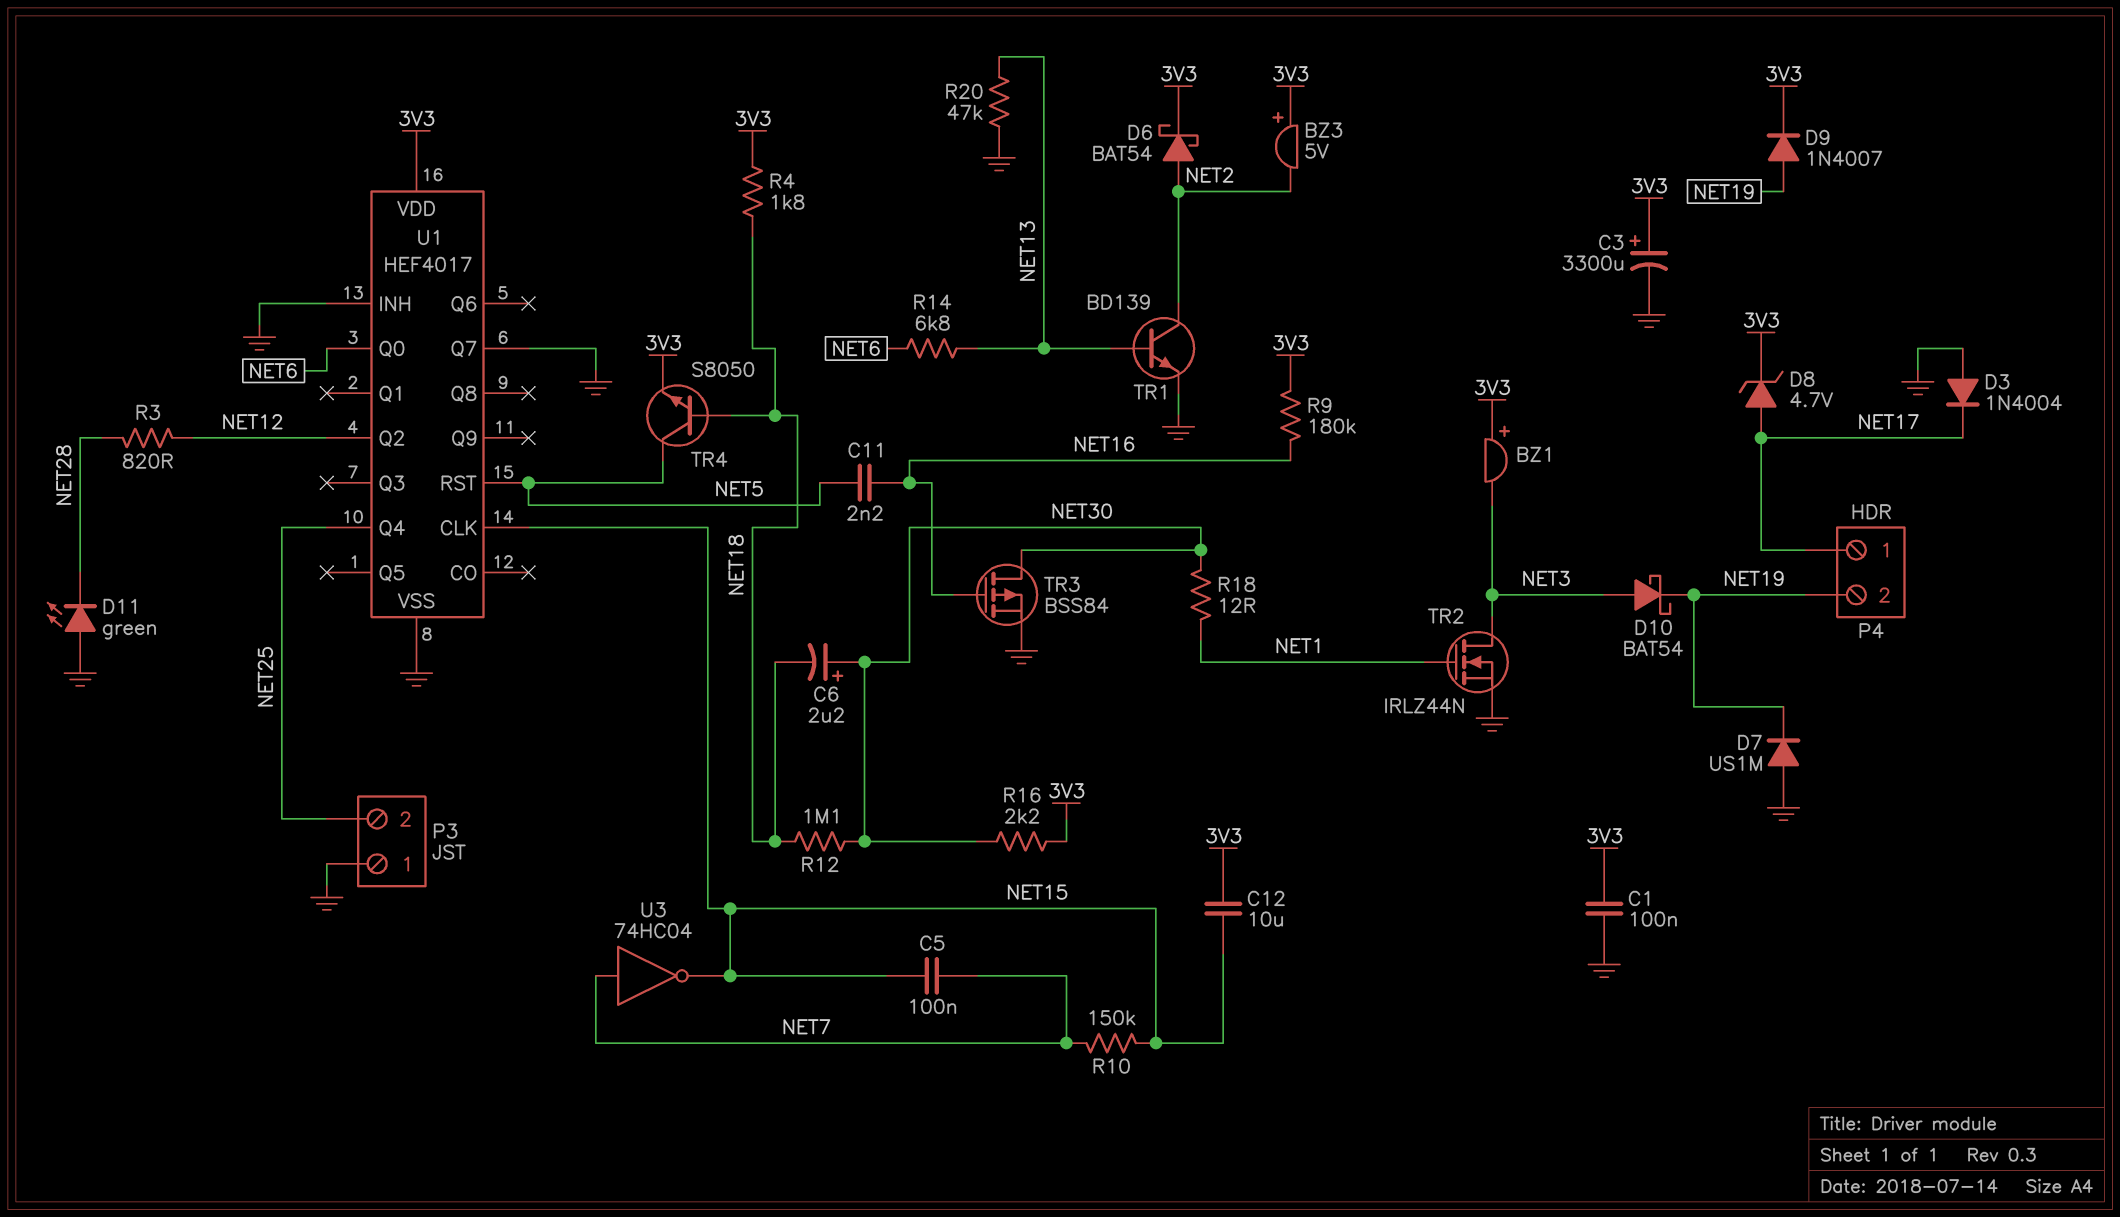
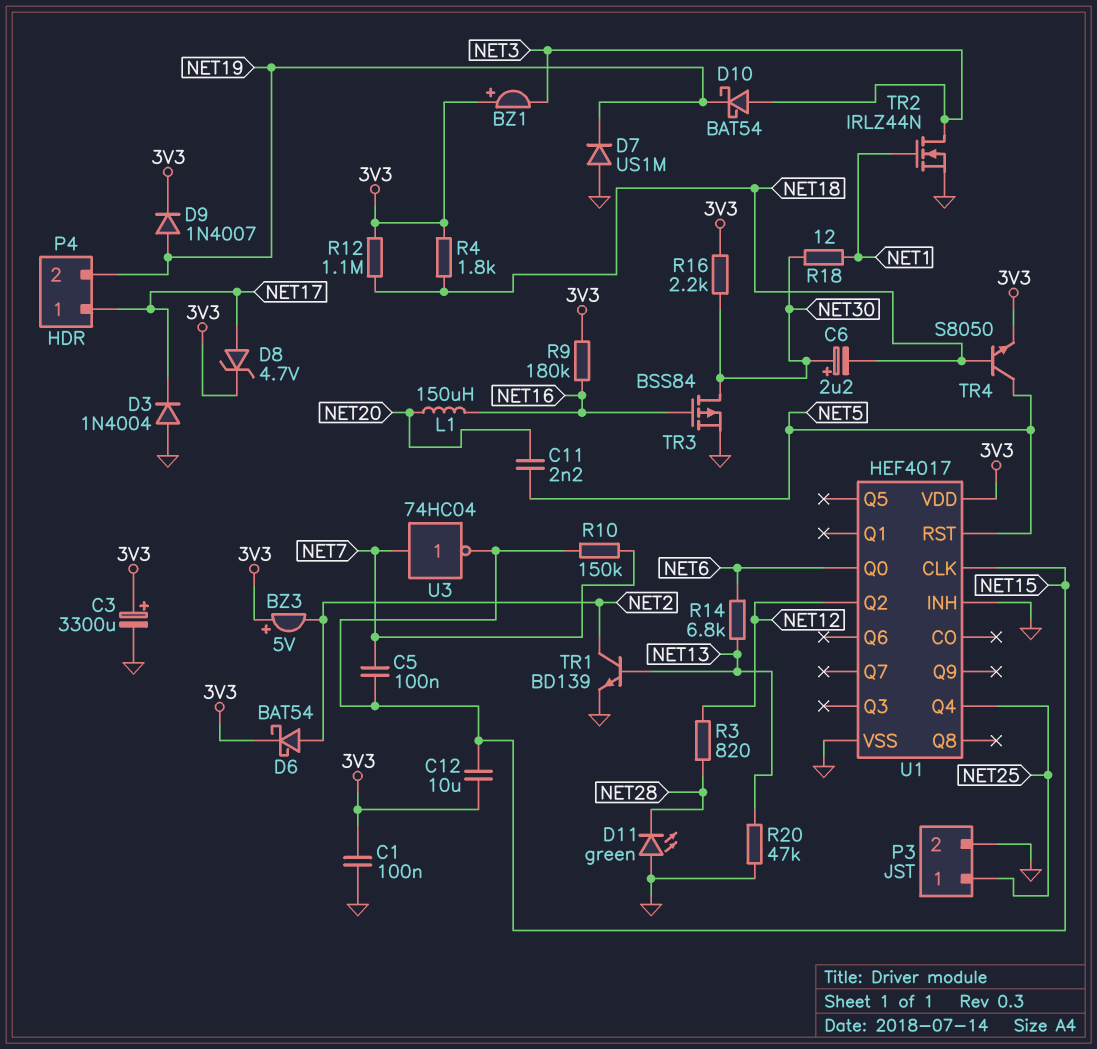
C11: 2.2nF (NET5, NET16) -> 2.2nF (NET5, NET20)
L1: none -> 150uH (NET16, NET20)
P3 pin 1: GND -> NET25
P3 pin 2: NET25 -> GND
R12: 1.1M (NET18, NET30) -> 1.1M (3V3, NET18)
U1 pin Q7: GND -> none

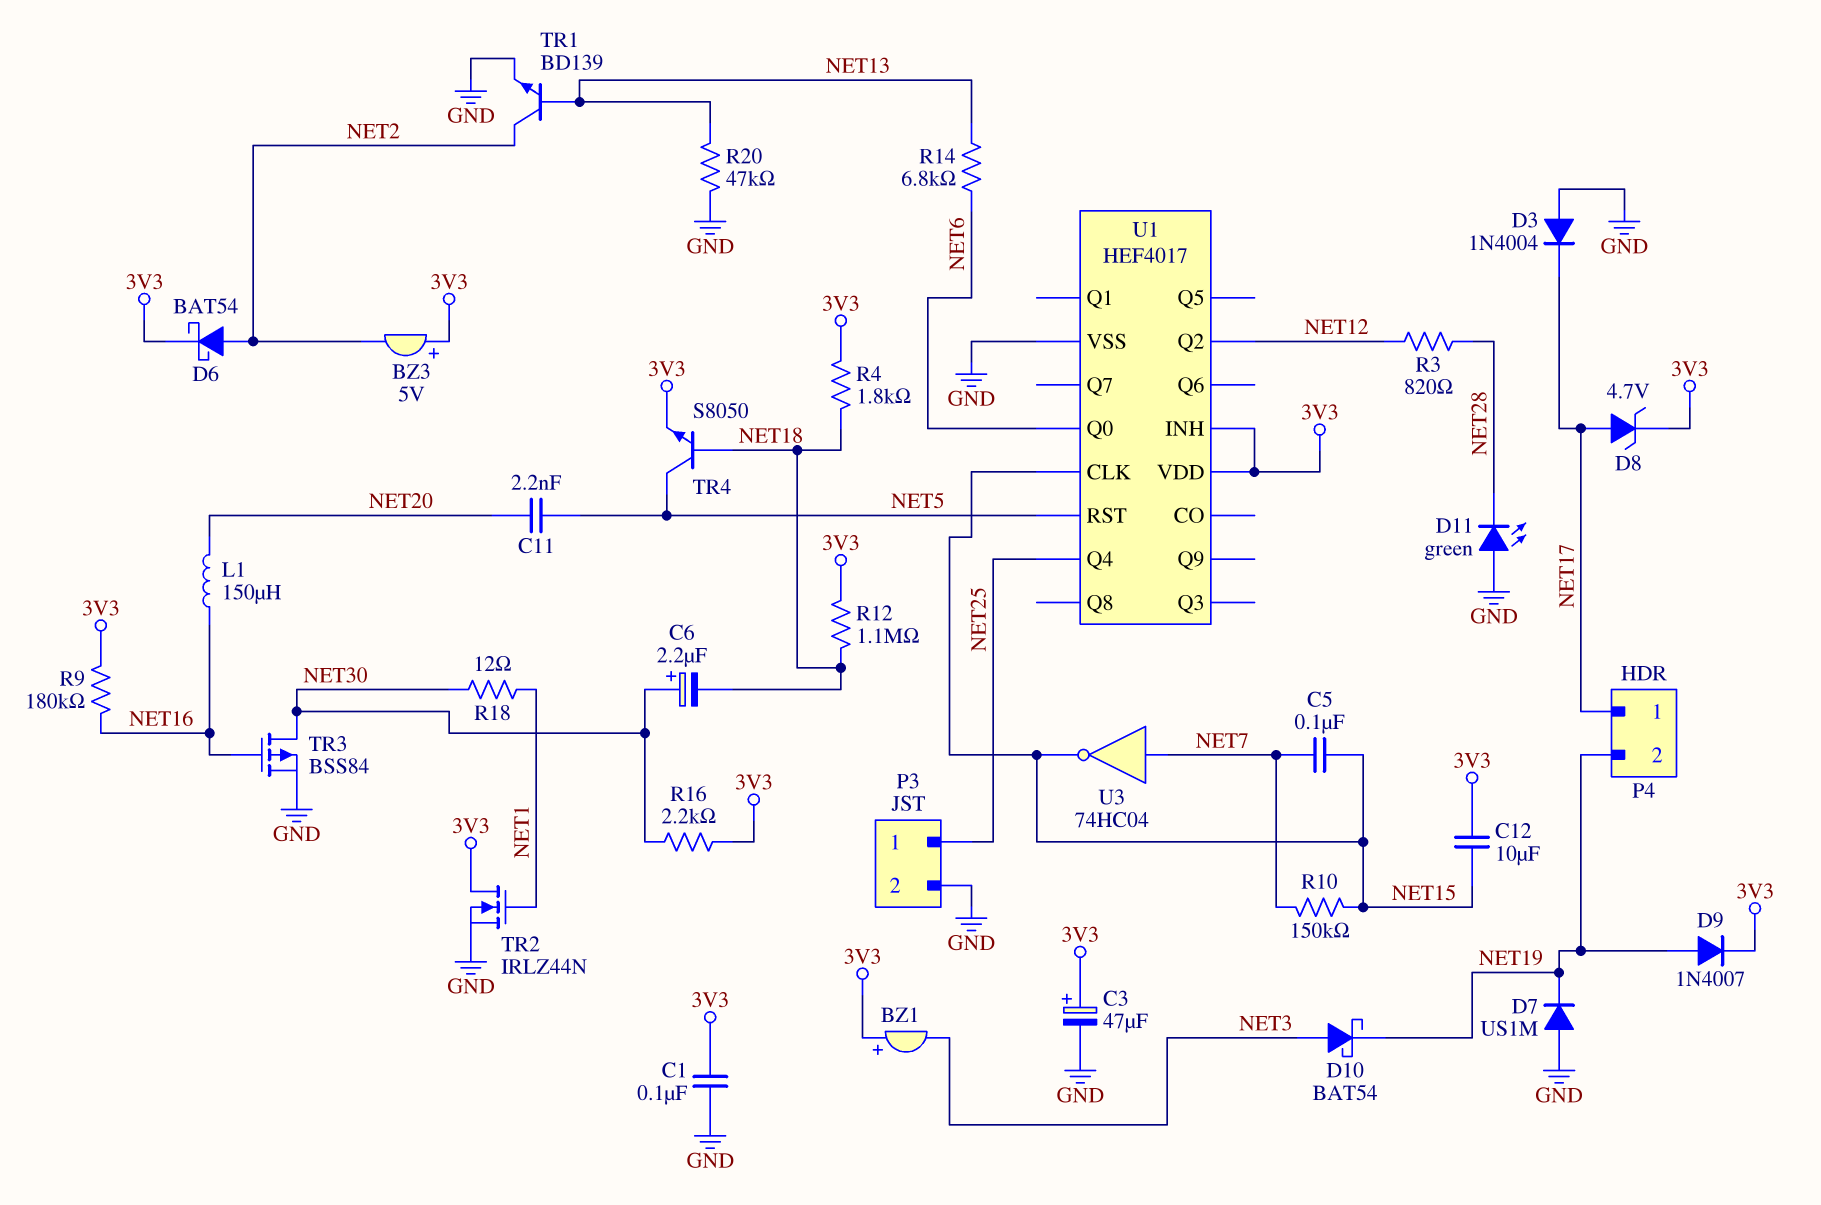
C3: 3300uF (plus 3V3, minus GND) -> 47uF (plus 3V3, minus GND)
TR2: NMOS IRLZ44N (G NET1, D NET3, S GND) -> NMOS IRLZ44N (G NET1, D 3V3, S GND)
U1 pin INH: GND -> 3V3

